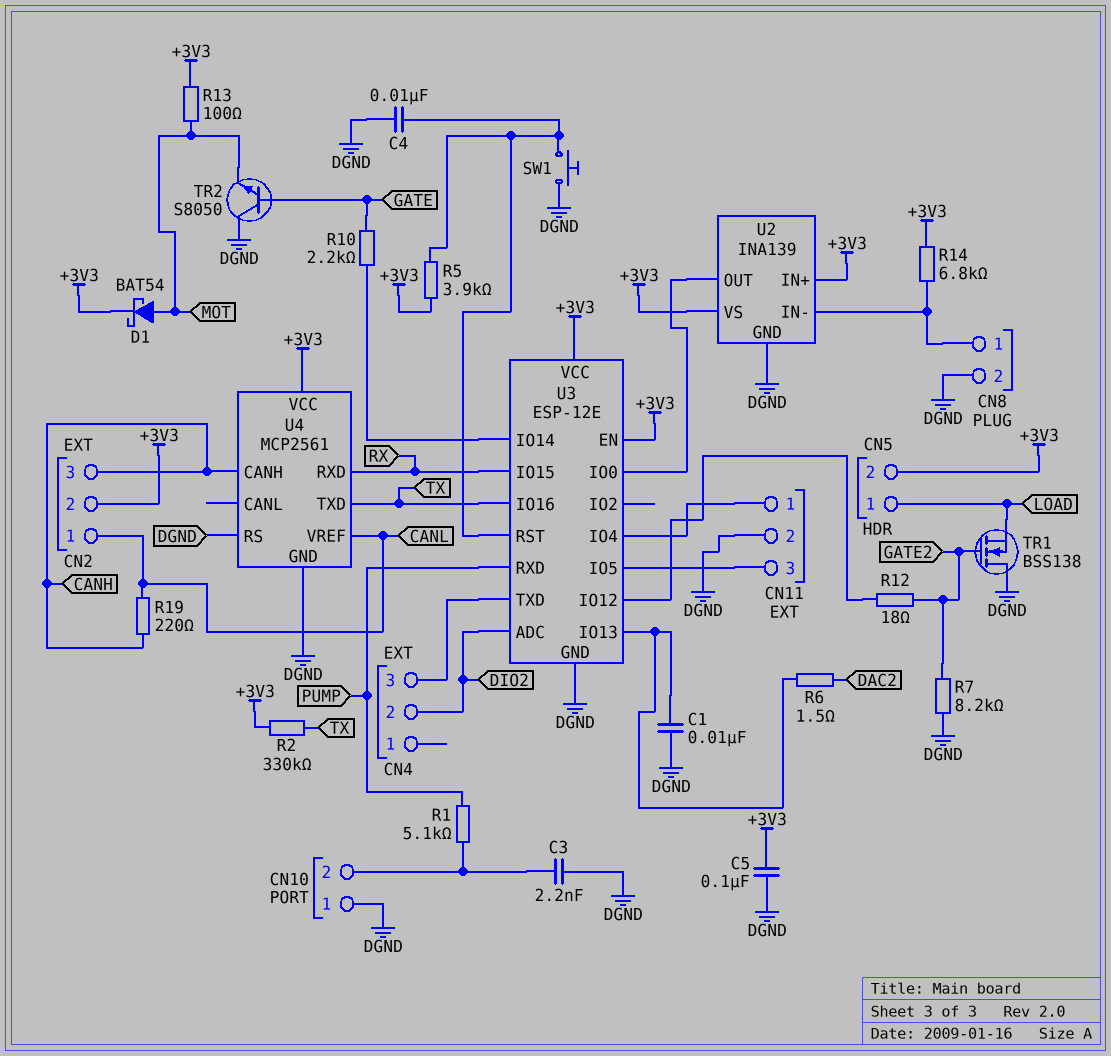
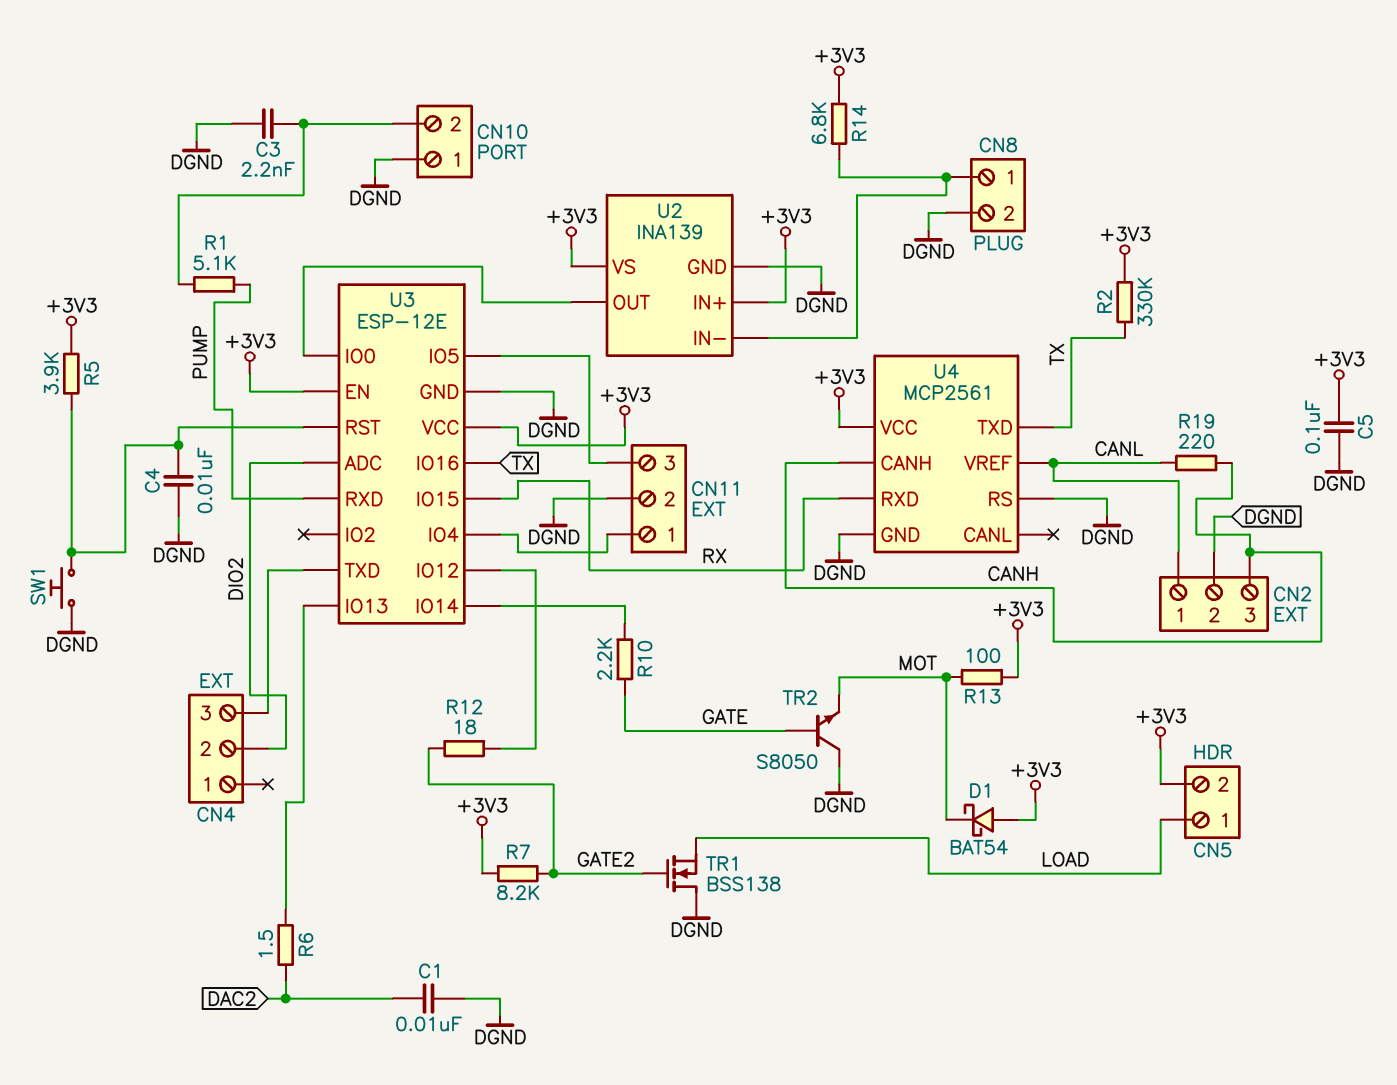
C1: 10nF (DGND, U3/IO13) -> 10nF (DAC2, DGND)
CN2 pin 2: +3V3 -> DGND
D1: schottky BAT54 (A MOT, K +3V3) -> schottky BAT54 (A +3V3, K MOT)
R7: 8.2k (DGND, GATE2) -> 8.2k (+3V3, GATE2)

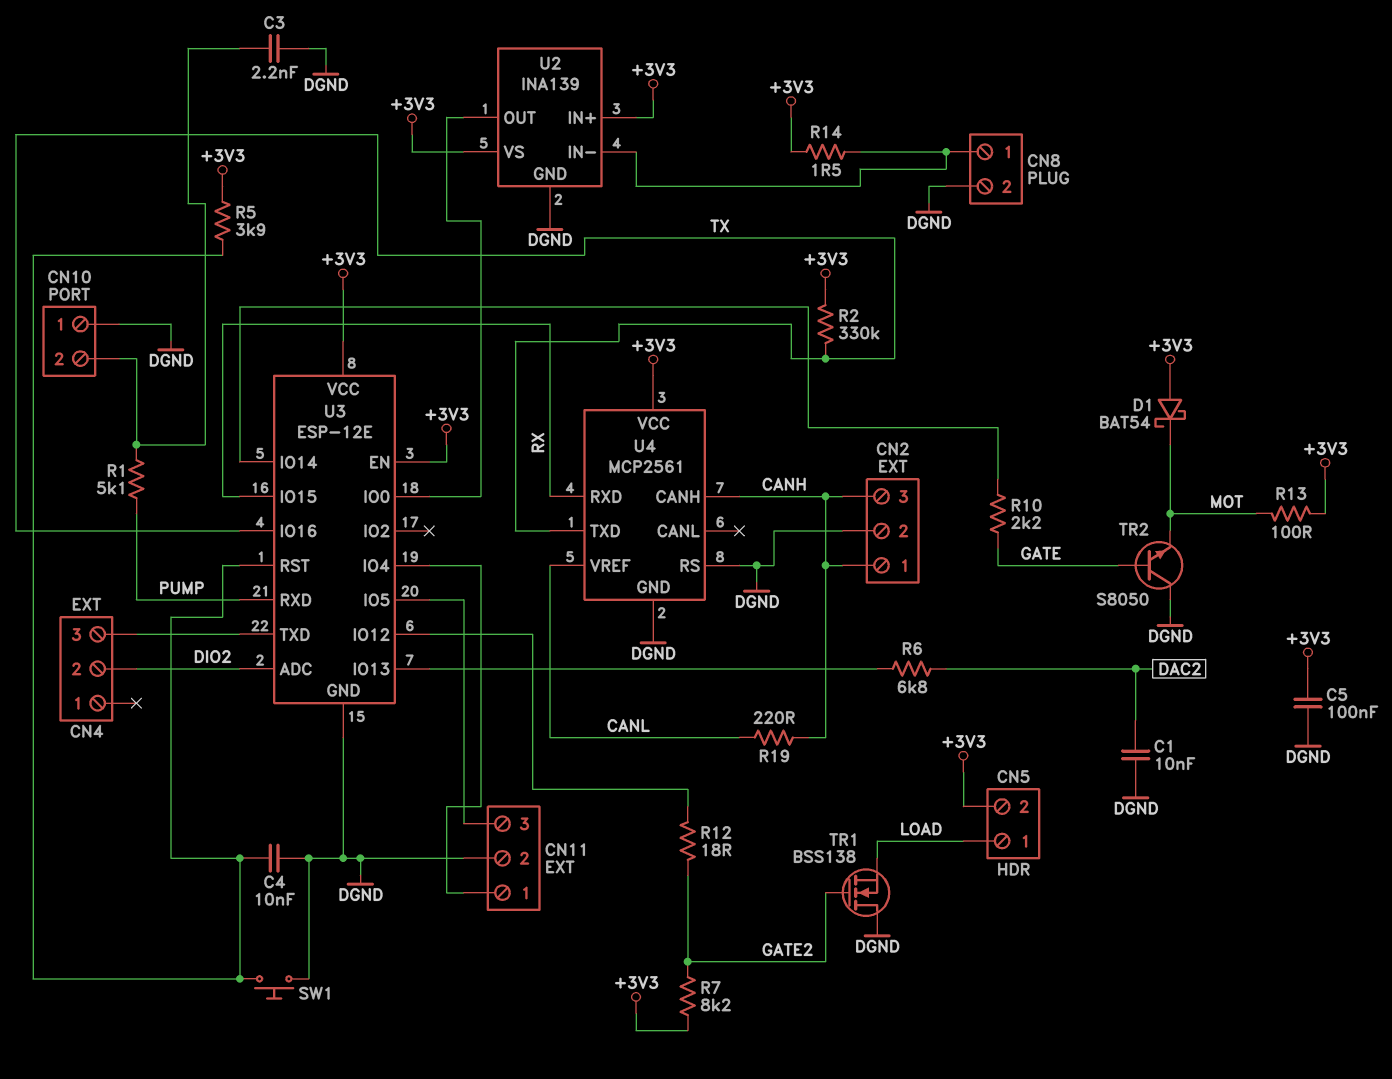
CN2 pin 1: CANL -> CANH
R6: 1.5 (DAC2, U3/IO13) -> 6.8k (DAC2, U3/IO13)
R14: 6.8k (+3V3, CN8/1) -> 1.5 (+3V3, CN8/1)

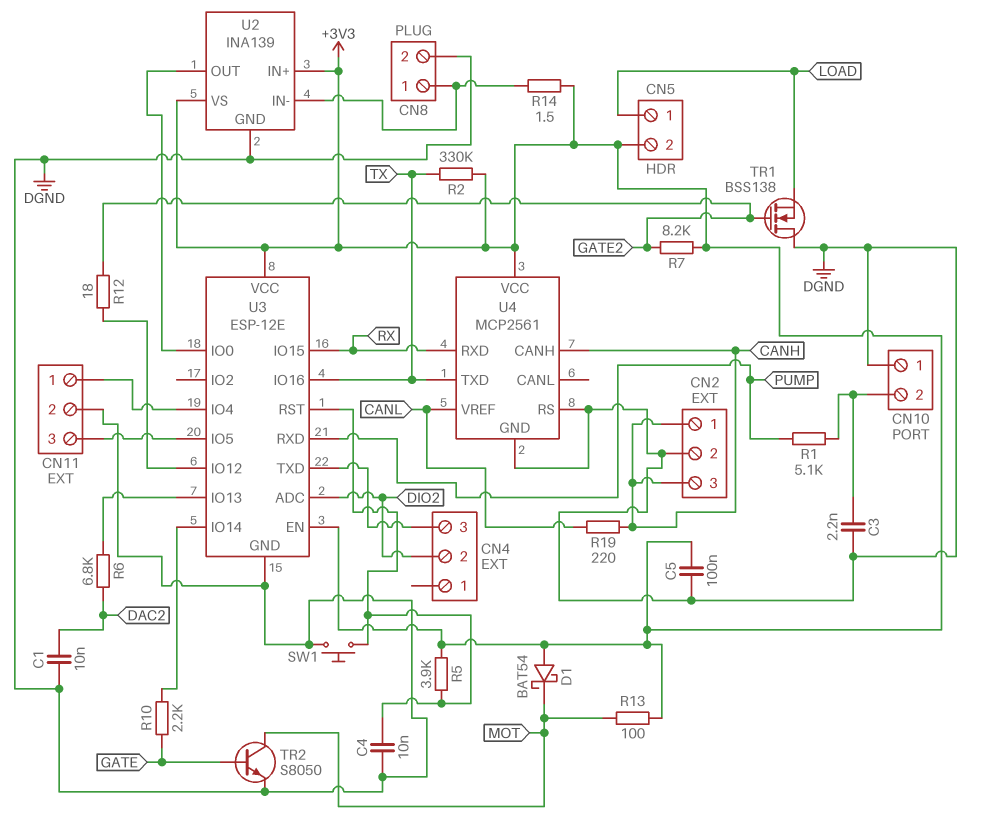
TR2: NPN S8050 (B GATE, C DGND, E MOT) -> NPN S8050 (B GATE, C MOT, E DGND)

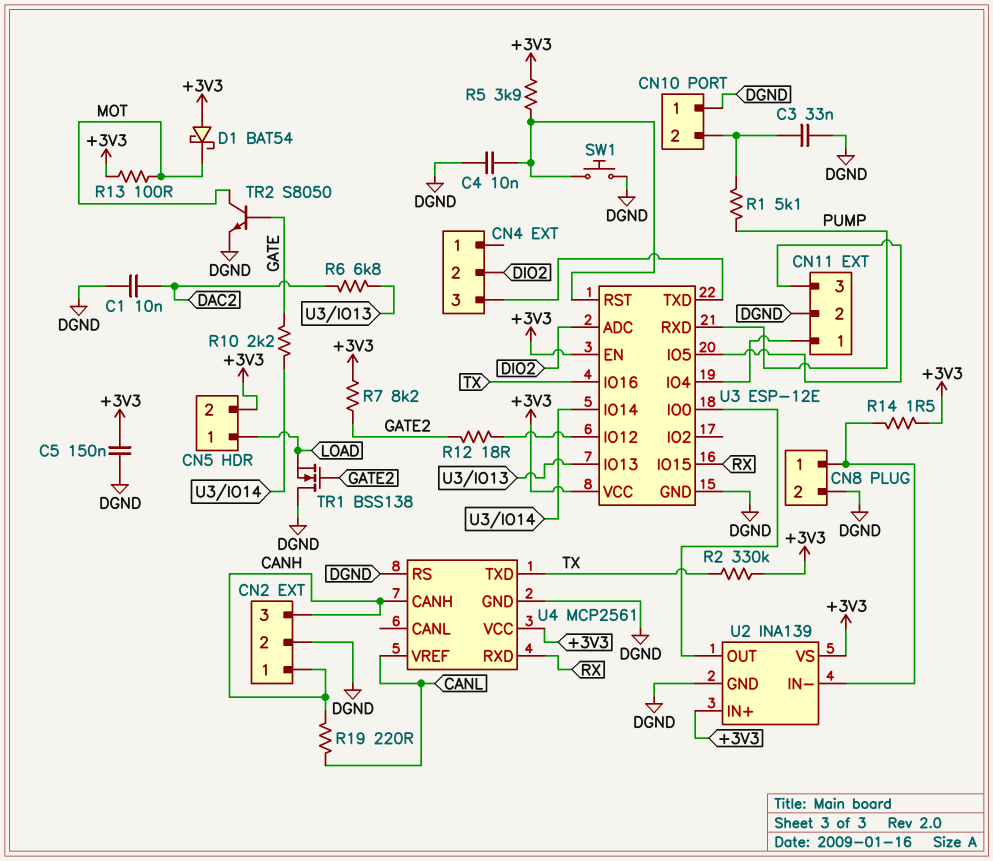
C3: 2.2nF (CN10/2, DGND) -> 33nF (CN10/2, DGND)
C5: 100nF (+3V3, DGND) -> 150nF (+3V3, DGND)

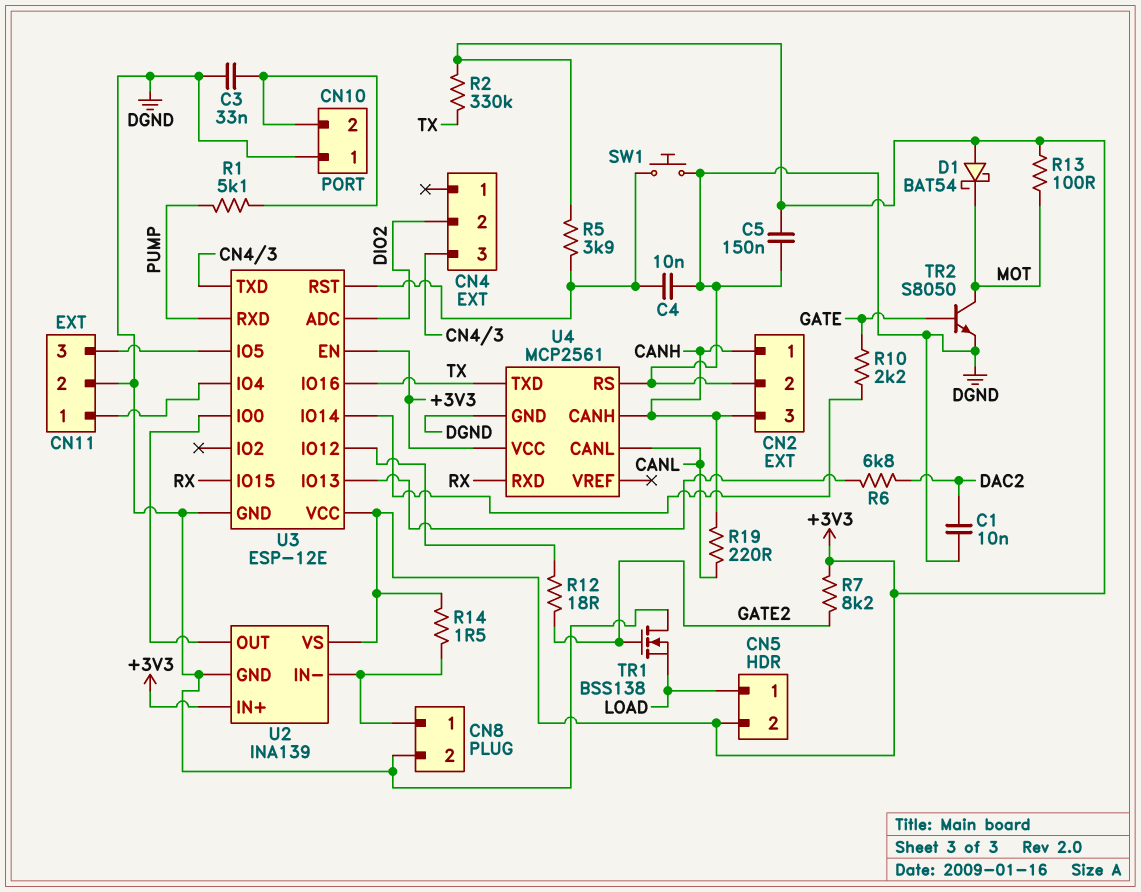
U4 pin CANL: none -> CANL
U4 pin VREF: CANL -> none

